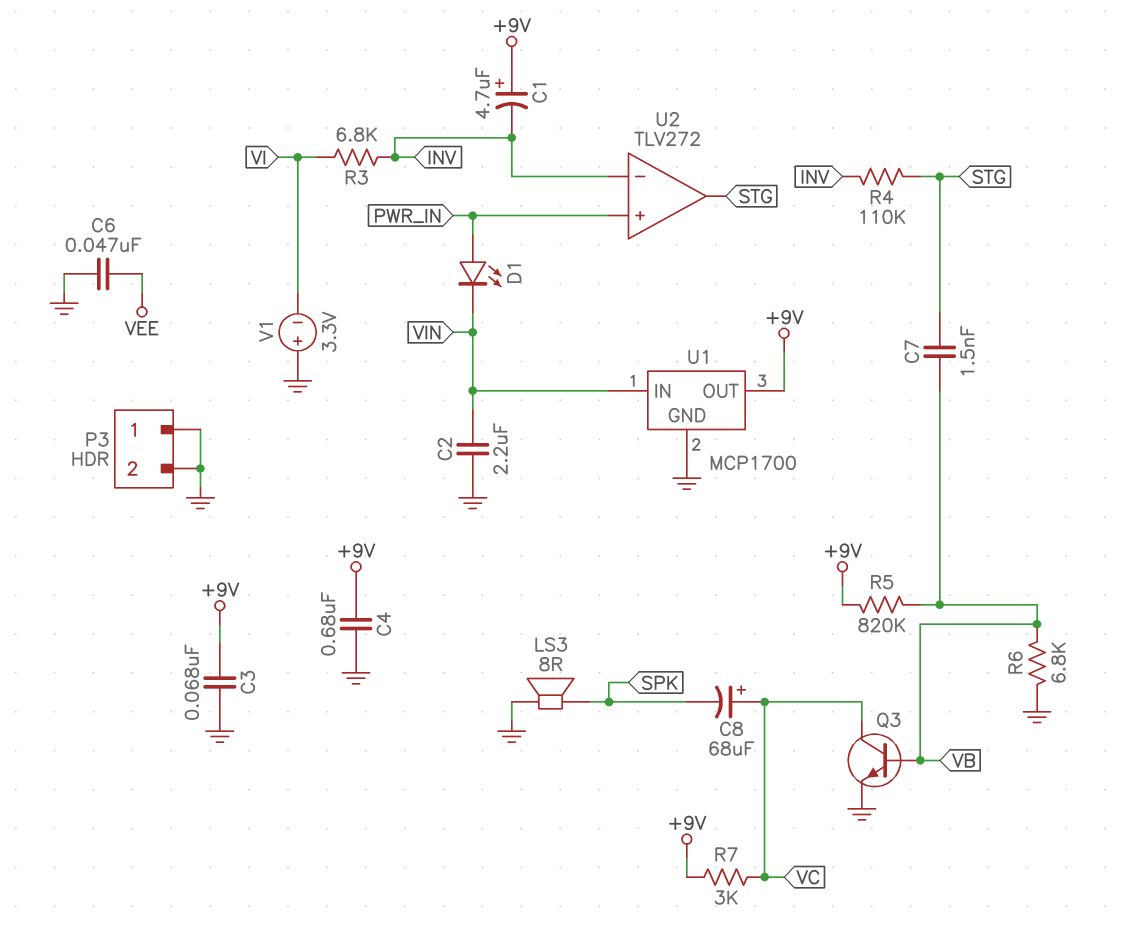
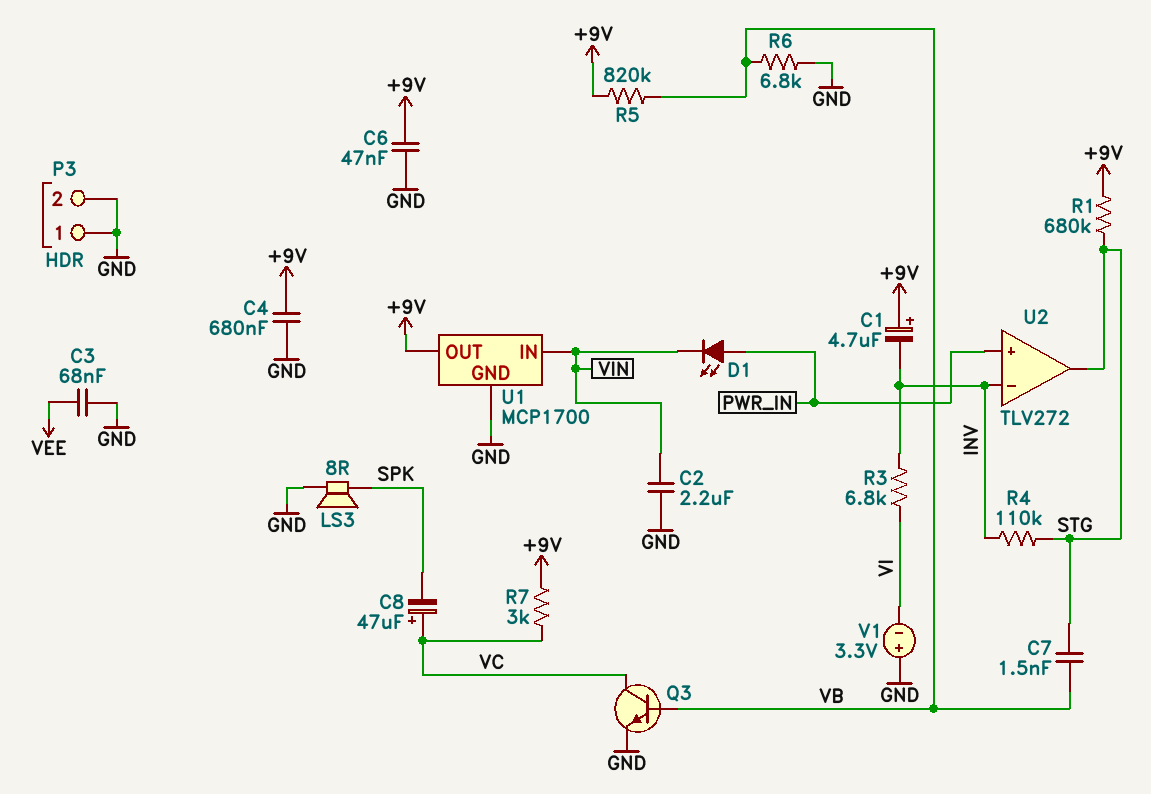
C3: 68nF (+9V, GND) -> 68nF (GND, VEE)
C6: 47nF (GND, VEE) -> 47nF (+9V, GND)
C8: 68uF (plus VC, minus SPK) -> 47uF (plus VC, minus SPK)
R1: none -> 680k (+9V, STG)

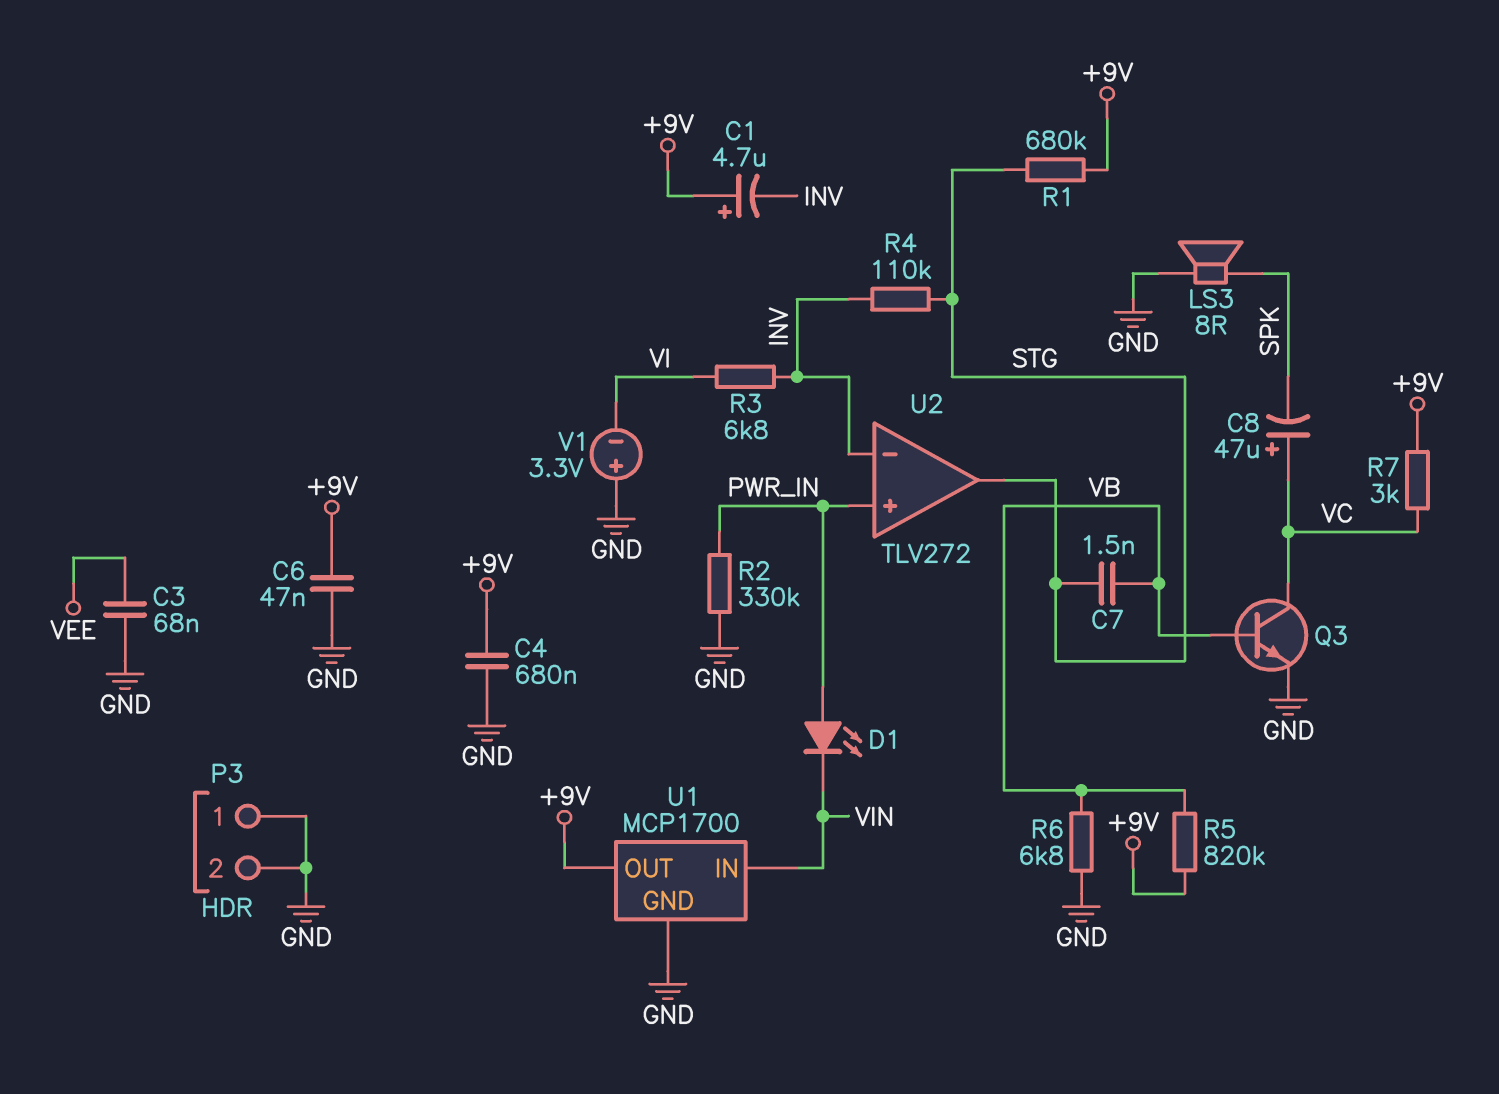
C2: 2.2uF (GND, VIN) -> none
R2: none -> 330k (GND, PWR_IN)

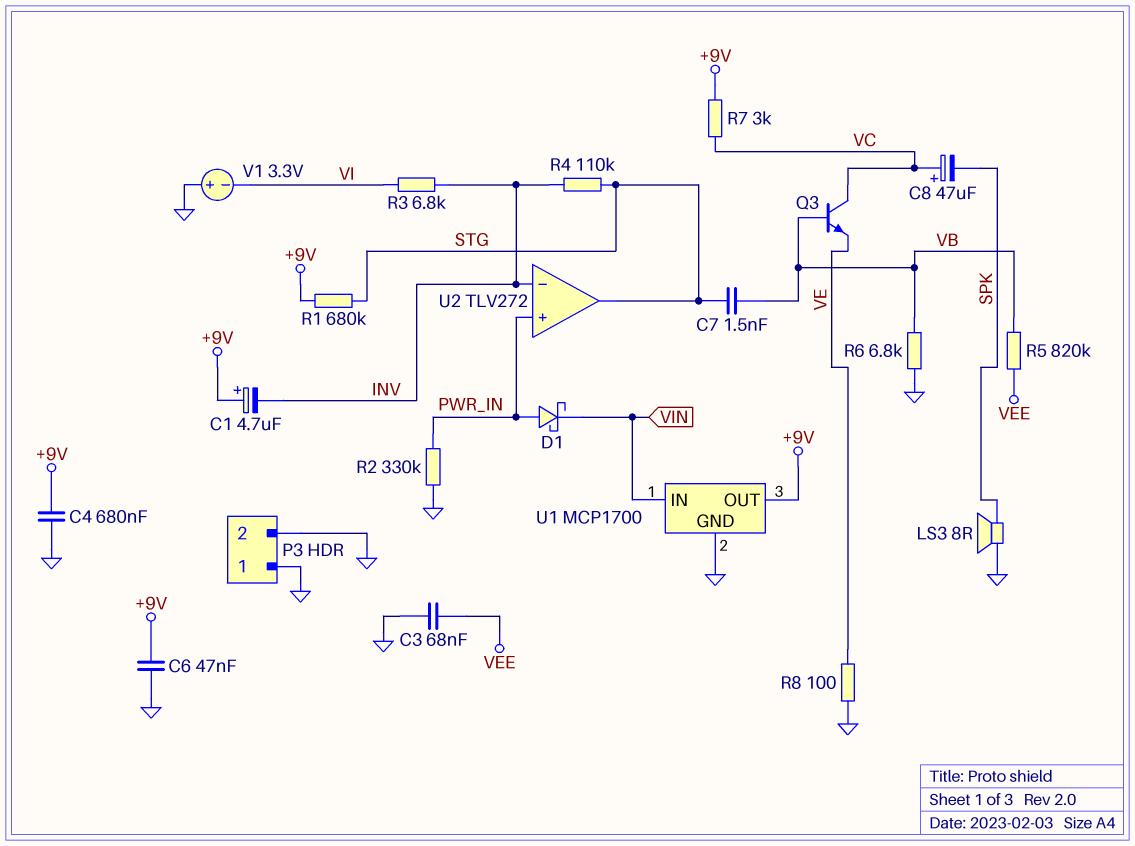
D1: LED (A PWR_IN, K VIN) -> schottky (A PWR_IN, K VIN)
Q3: NPN (B VB, C VC, E GND) -> NPN (B VB, C VC, E VE)
R5: 820k (+9V, VB) -> 820k (VB, VEE)
R8: none -> 100 (GND, VE)

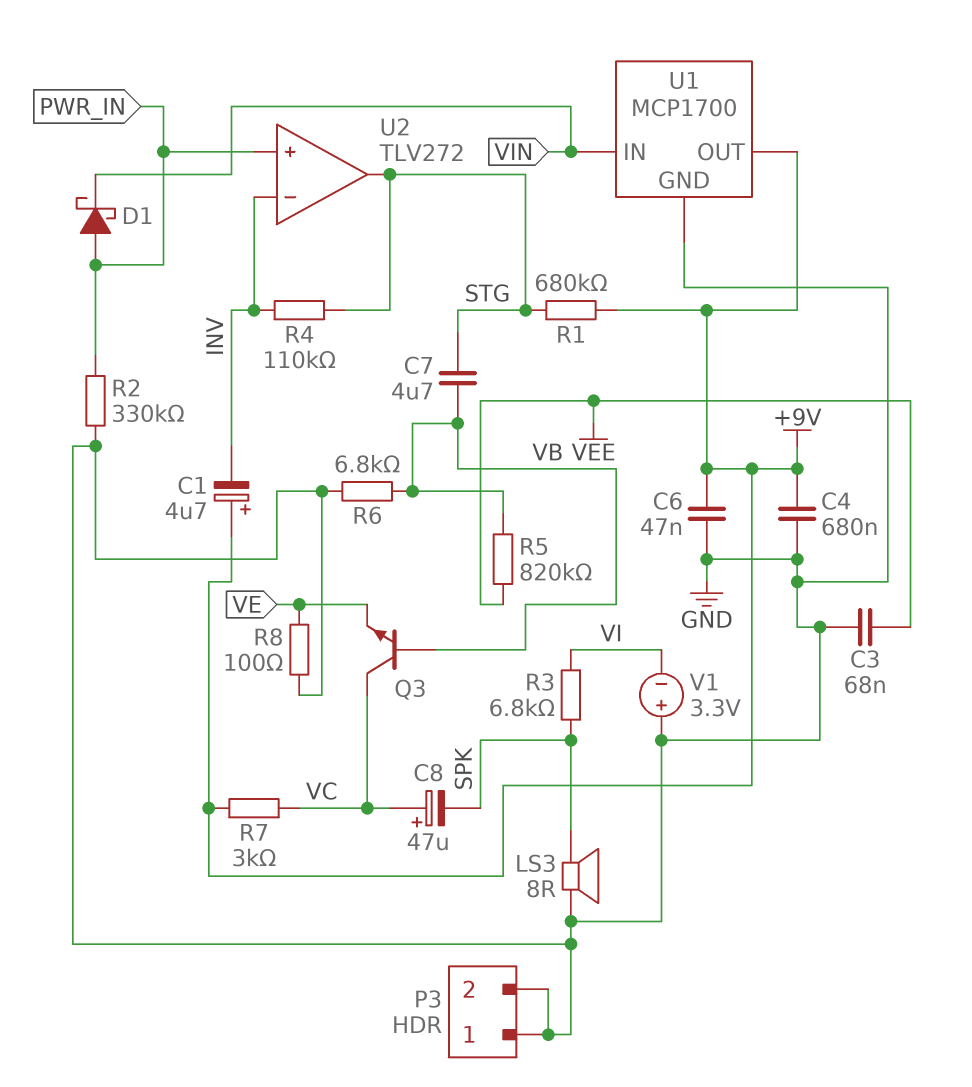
C7: 1.5nF (STG, VB) -> 4.7uF (STG, VB)
R3: 6.8k (INV, VI) -> 6.8k (SPK, VI)

